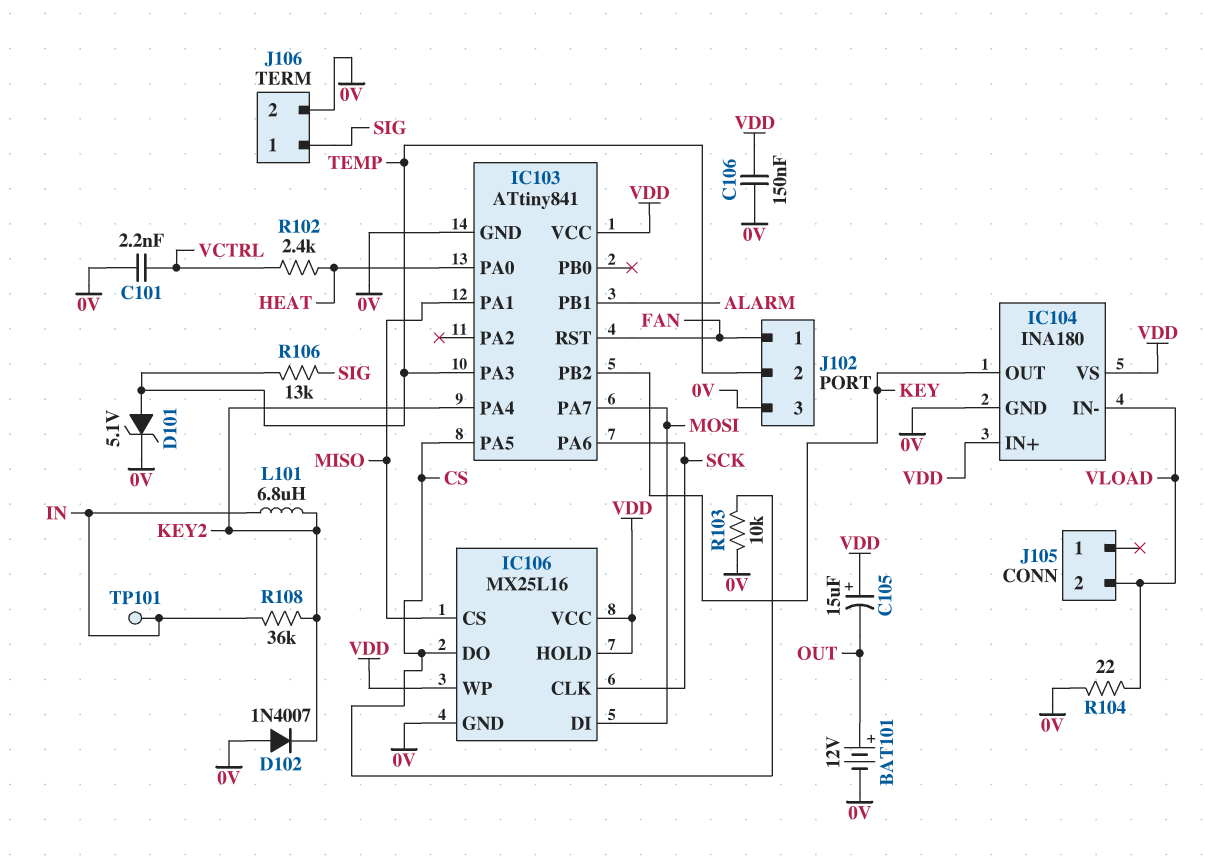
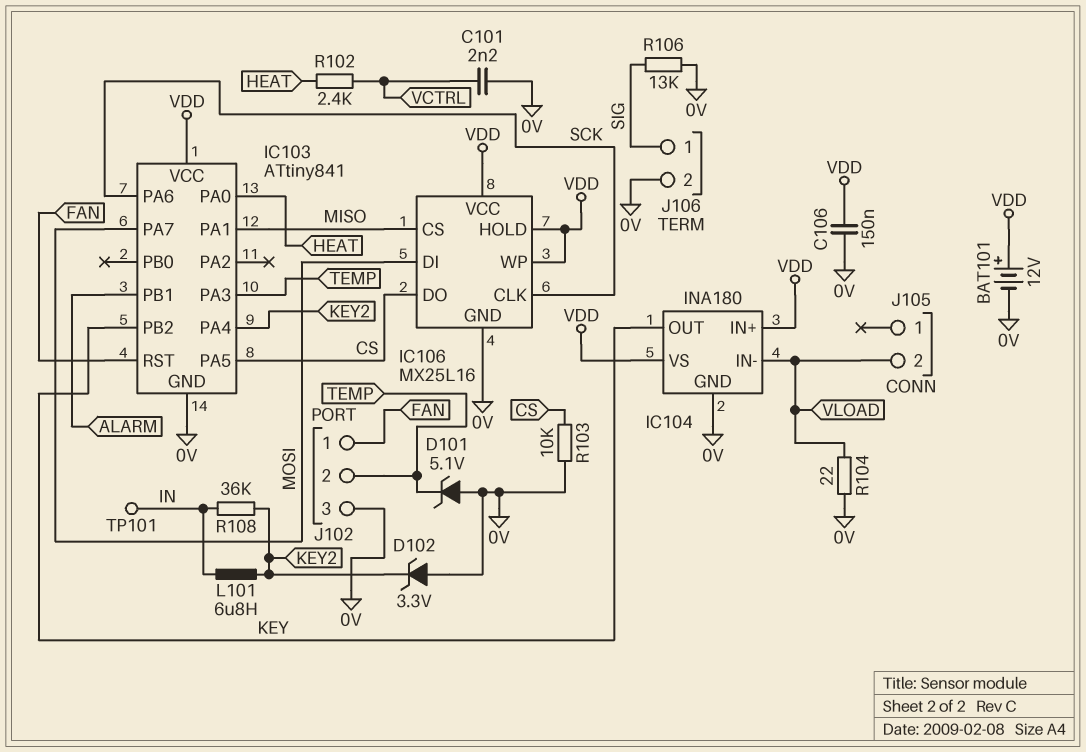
BAT101: 12V (plus OUT, minus 0V) -> 12V (plus VDD, minus 0V)
C105: 15uF (plus VDD, minus OUT) -> none
D101: zener 5.1V (A TEMP, K 0V) -> zener 5.1V (A 0V, K TEMP)
D102: diode 1N4007 (A 0V, K KEY2) -> zener 3.3V (A 0V, K KEY2)
R106: 13k (SIG, TEMP) -> 13k (0V, SIG)

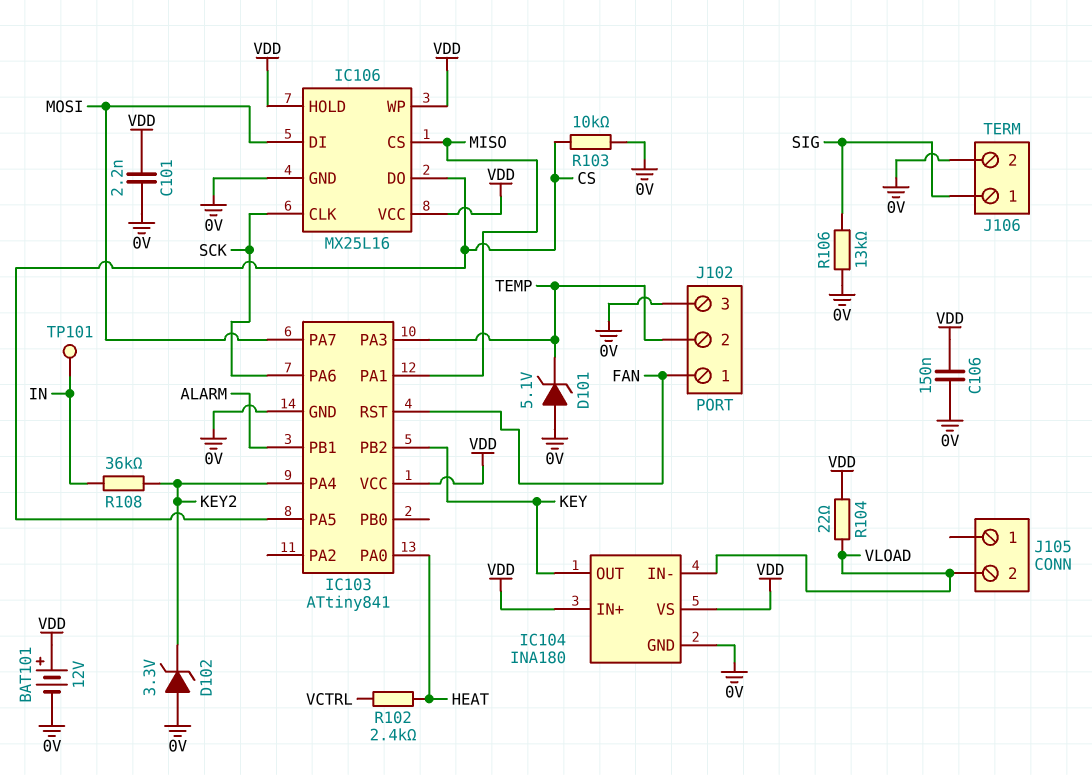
C101: 2.2nF (0V, VCTRL) -> 2.2nF (0V, VDD)
L101: 6.8uH (IN, KEY2) -> none
R104: 22 (0V, VLOAD) -> 22 (VDD, VLOAD)

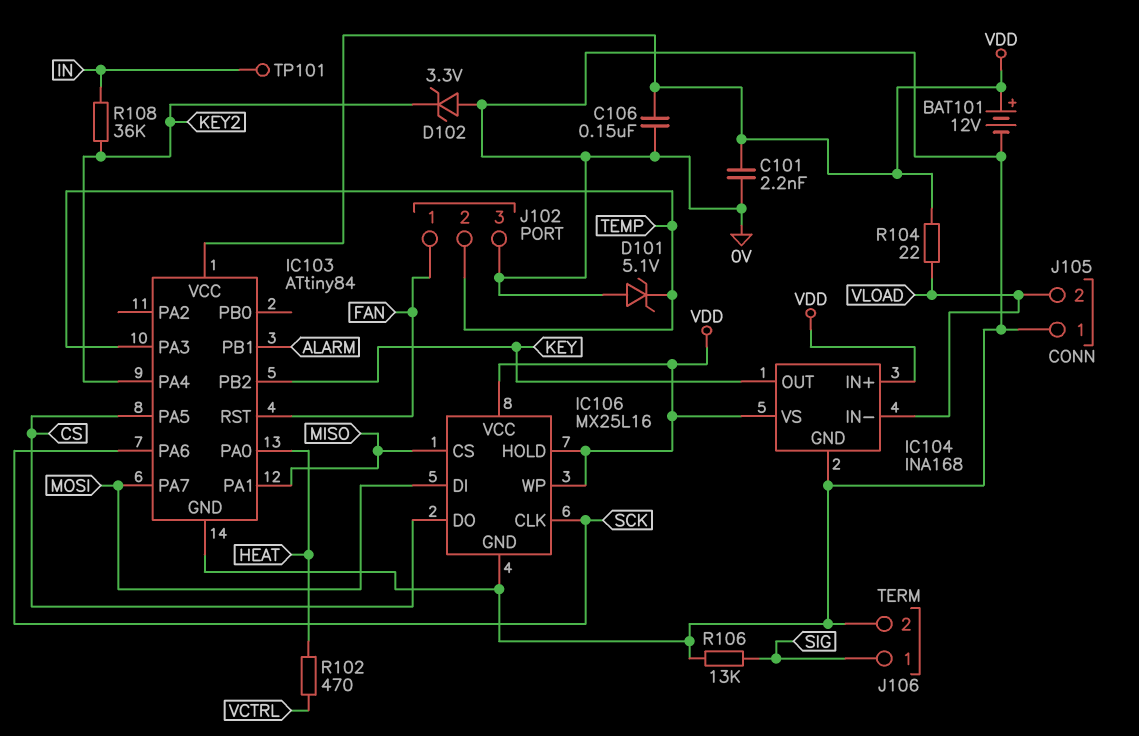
IC103: ATtiny841 -> ATtiny84
IC104: INA180 -> INA168
J105 pin 1: none -> 0V
R102: 2.4k (HEAT, VCTRL) -> 470 (HEAT, VCTRL)
R103: 10k (0V, CS) -> none

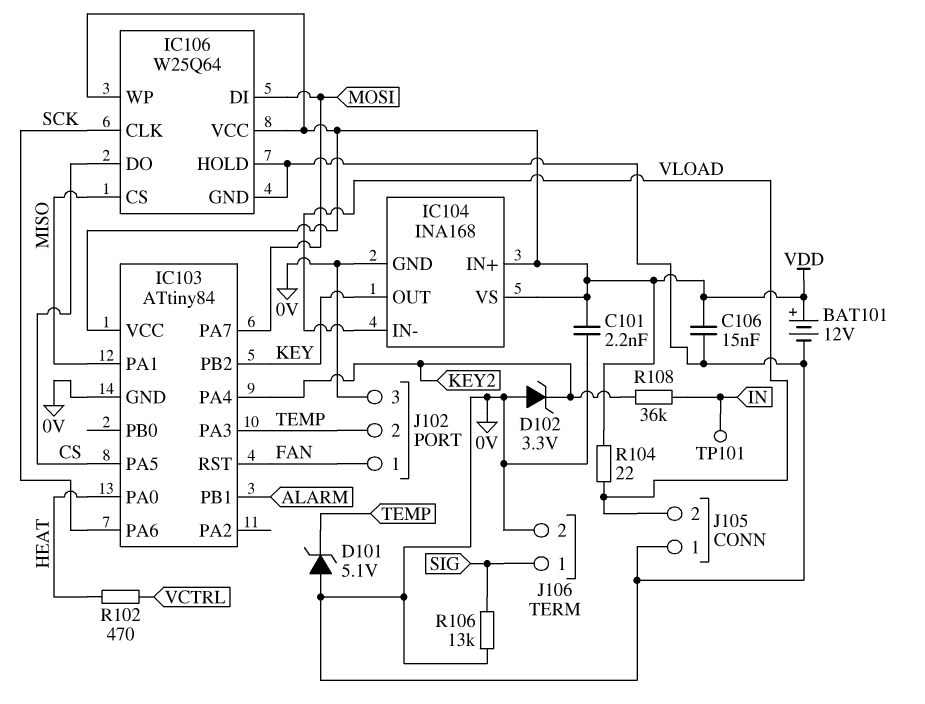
C106: 150nF (0V, VDD) -> 15nF (0V, VDD)
IC106: MX25L16 -> W25Q64
IC106 pin HOLD: VDD -> 0V

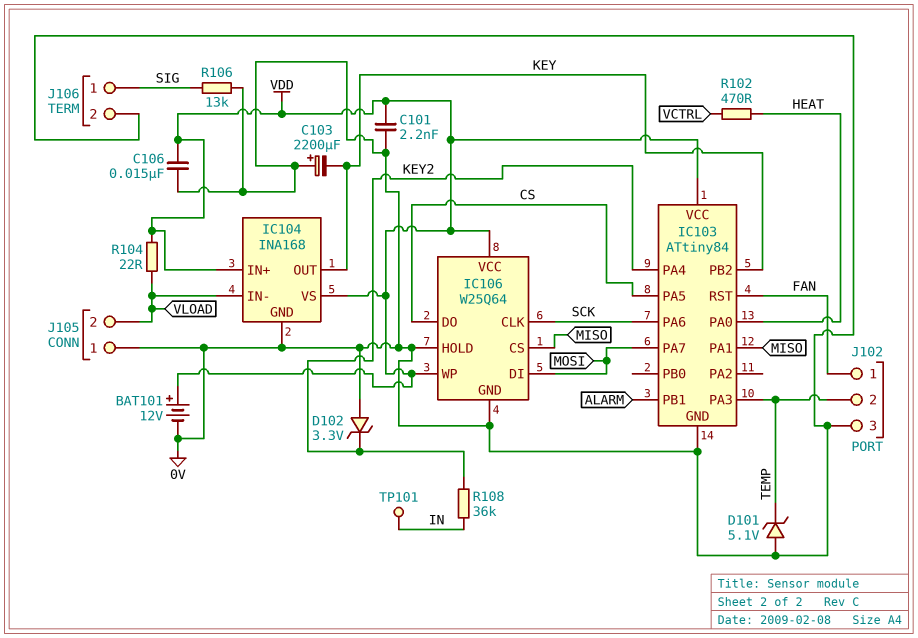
C103: none -> 2200uF (plus 0V, minus KEY)

